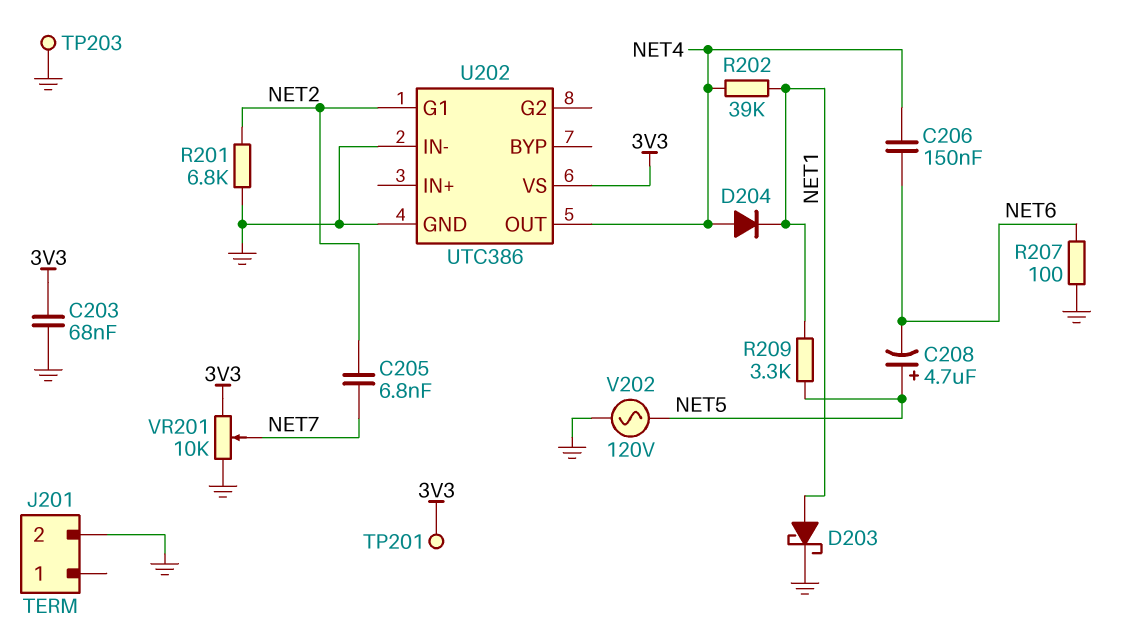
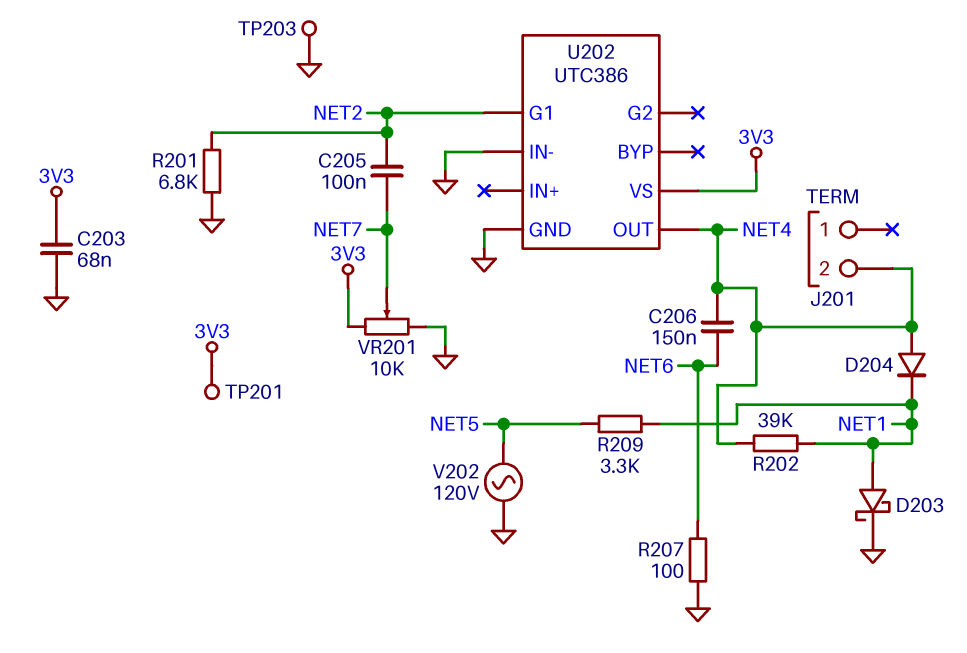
C205: 6.8nF (NET2, NET7) -> 100nF (NET2, NET7)
C208: 4.7uF (plus NET5, minus NET6) -> none
J201 pin 2: GND -> NET4

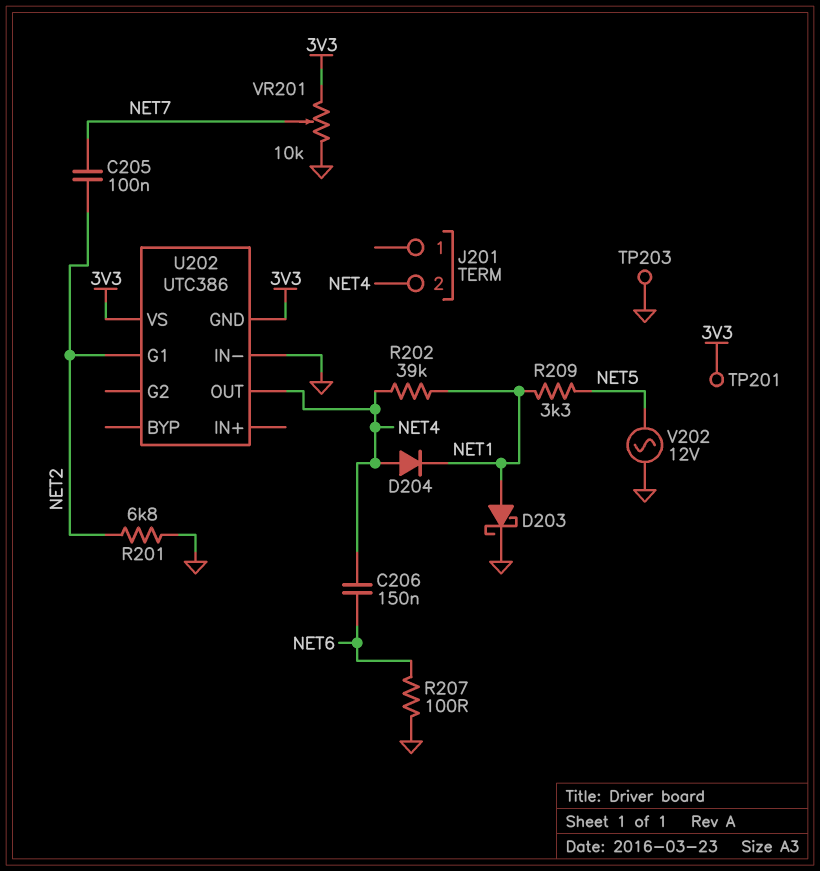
C203: 68nF (3V3, GND) -> none
U202 pin GND: GND -> 3V3
V202: AC 120V (GND, NET5) -> AC 12V (GND, NET5)

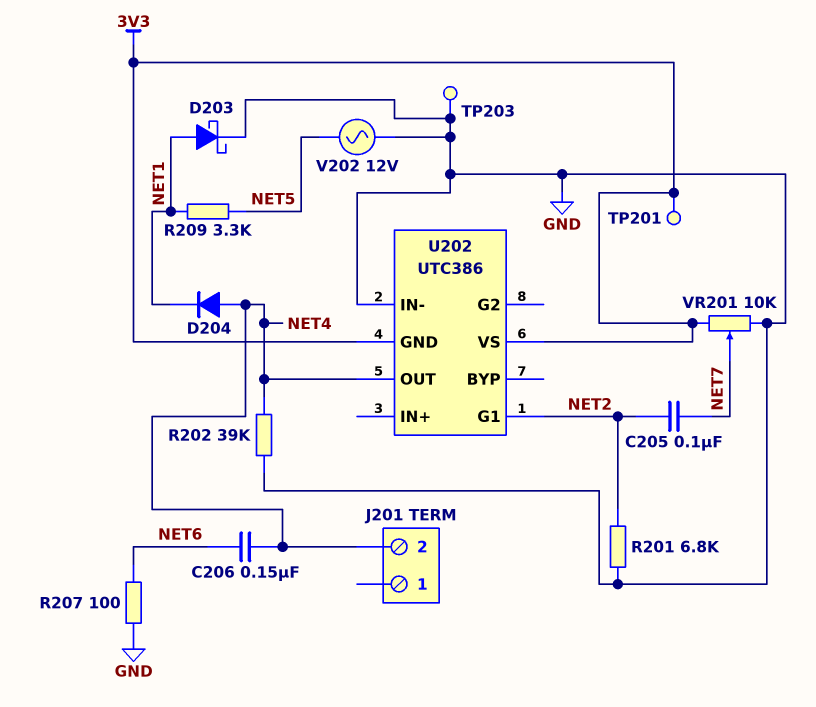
R202: 39k (NET1, NET4) -> 39k (GND, NET4)

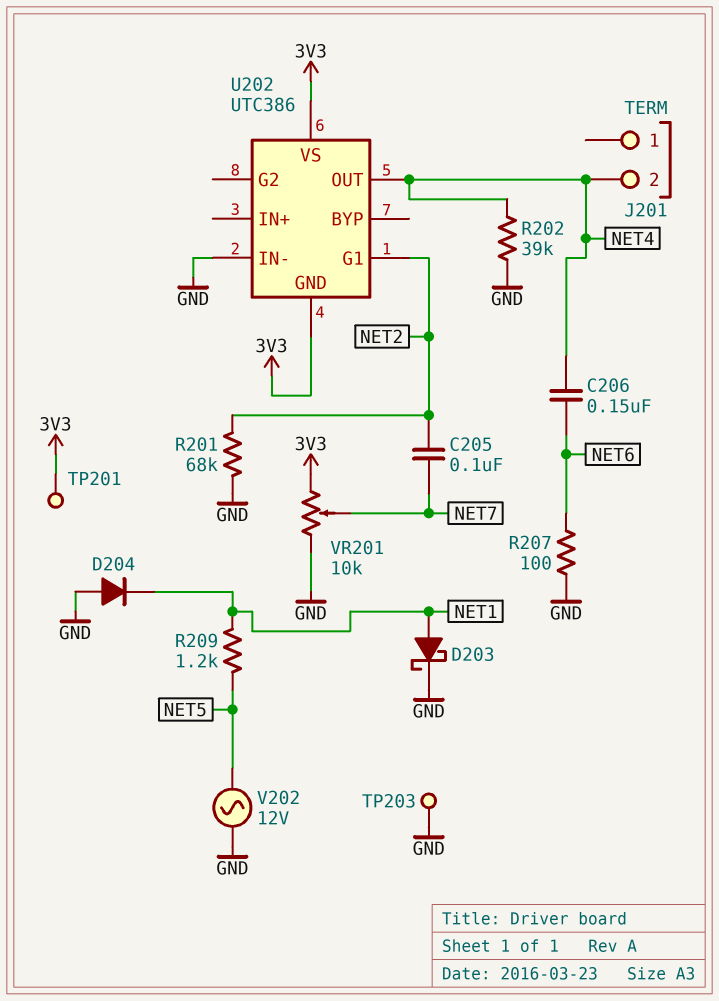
D204: diode (A NET4, K NET1) -> diode (A GND, K NET1)
R201: 6.8k (GND, NET2) -> 68k (GND, NET2)
R209: 3.3k (NET1, NET5) -> 1.2k (NET1, NET5)

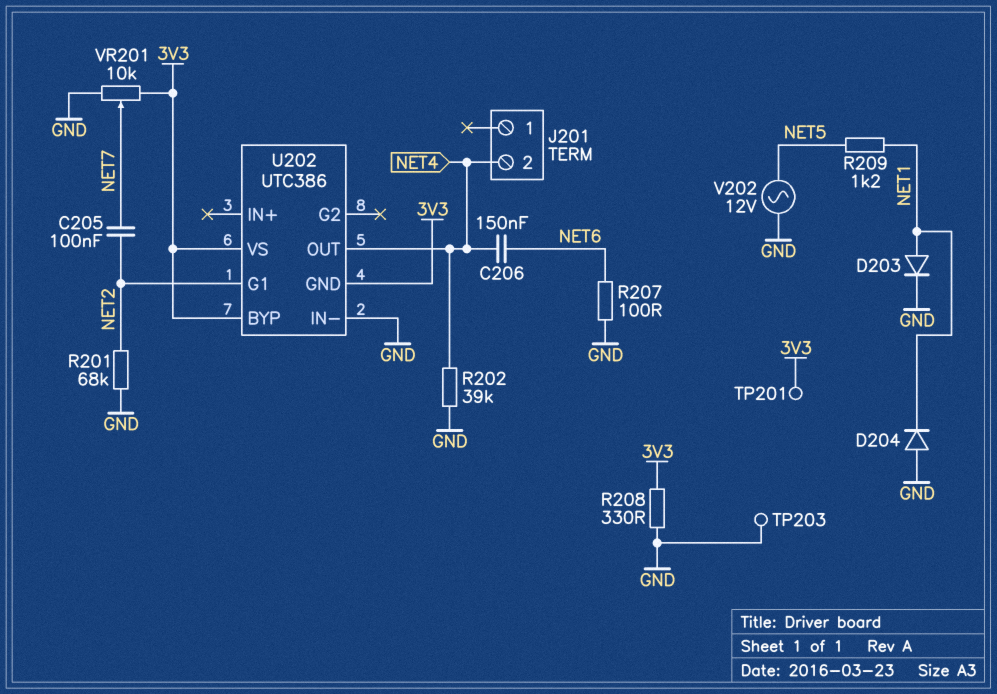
D203: schottky (A NET1, K GND) -> diode (A NET1, K GND)
R208: none -> 330 (3V3, GND)
U202 pin BYP: none -> 3V3

